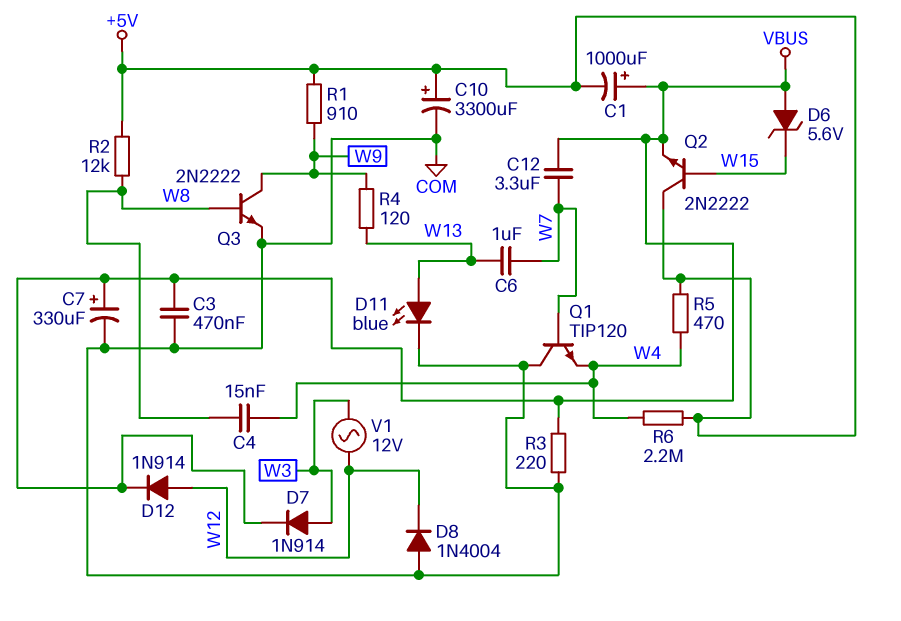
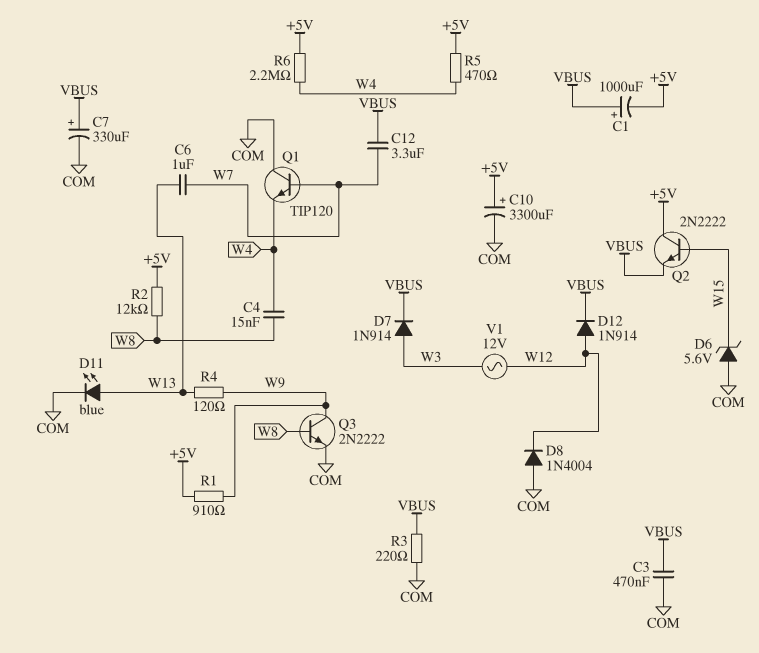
D6: zener 5.6V (A VBUS, K W15) -> zener 5.6V (A COM, K W15)

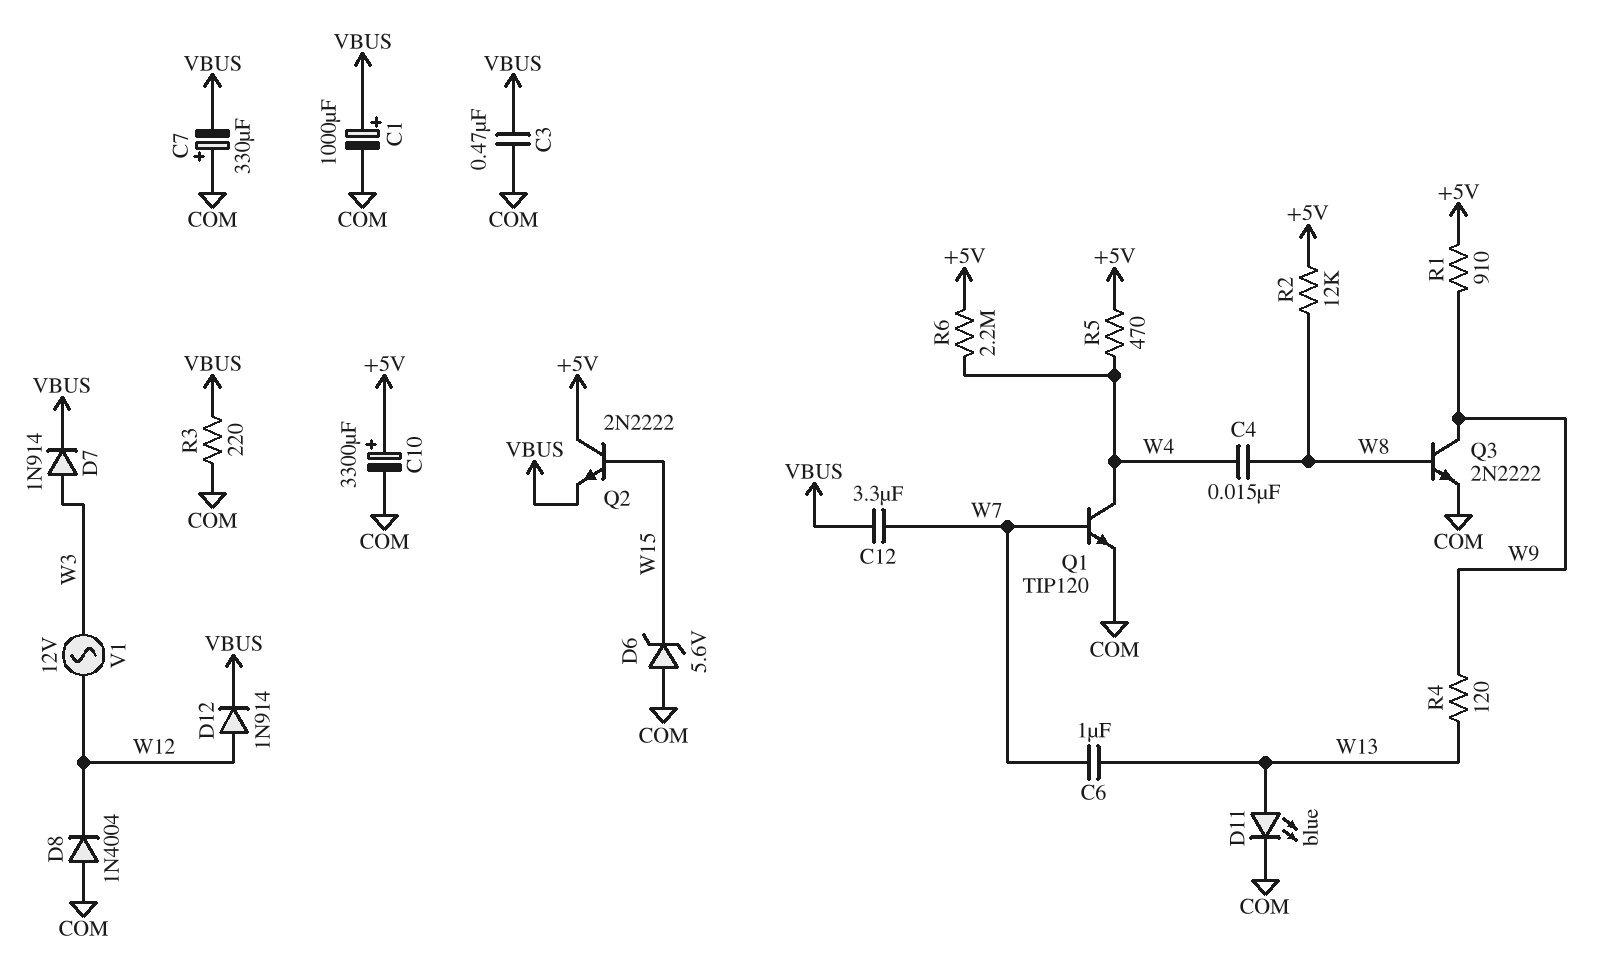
C1: 1000uF (plus VBUS, minus +5V) -> 1000uF (plus VBUS, minus COM)
C7: 330uF (plus VBUS, minus COM) -> 330uF (plus COM, minus VBUS)
Q1: NPN TIP120 (B W7, C COM, E W4) -> NPN TIP120 (B W7, C W4, E COM)

